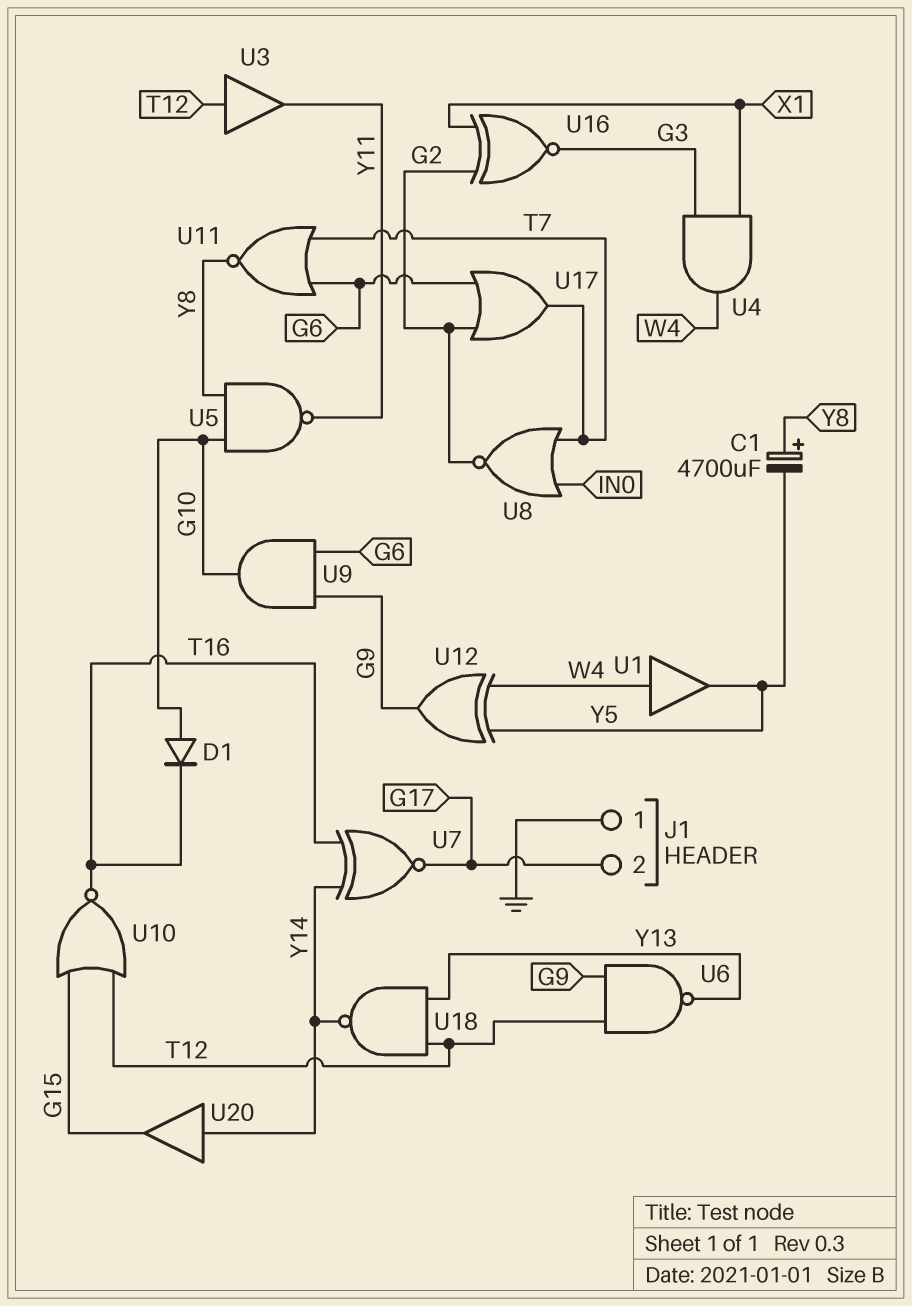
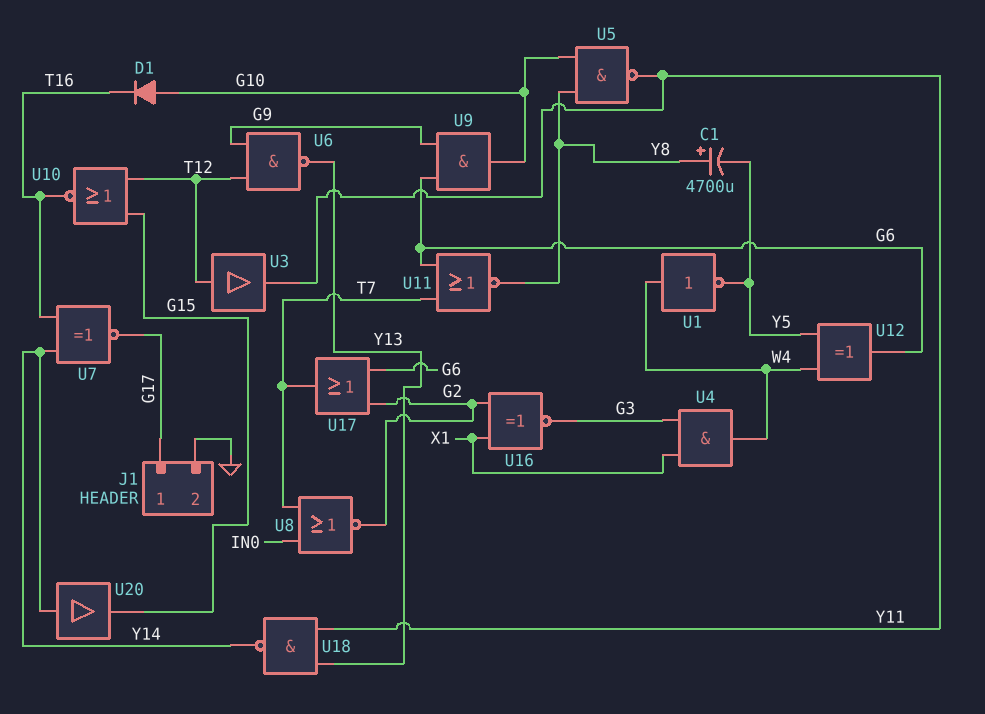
J1 pin 1: GND -> G17
J1 pin 2: G17 -> GND
U1: buffer (in W4, out Y5) -> NOT (in W4, out Y5)
U12: XOR (in W4, in Y5, out G9) -> XOR (in W4, in Y5, out G6)
U18: NAND (in T12, in Y13, out Y14) -> NAND (in Y11, in Y13, out Y14)

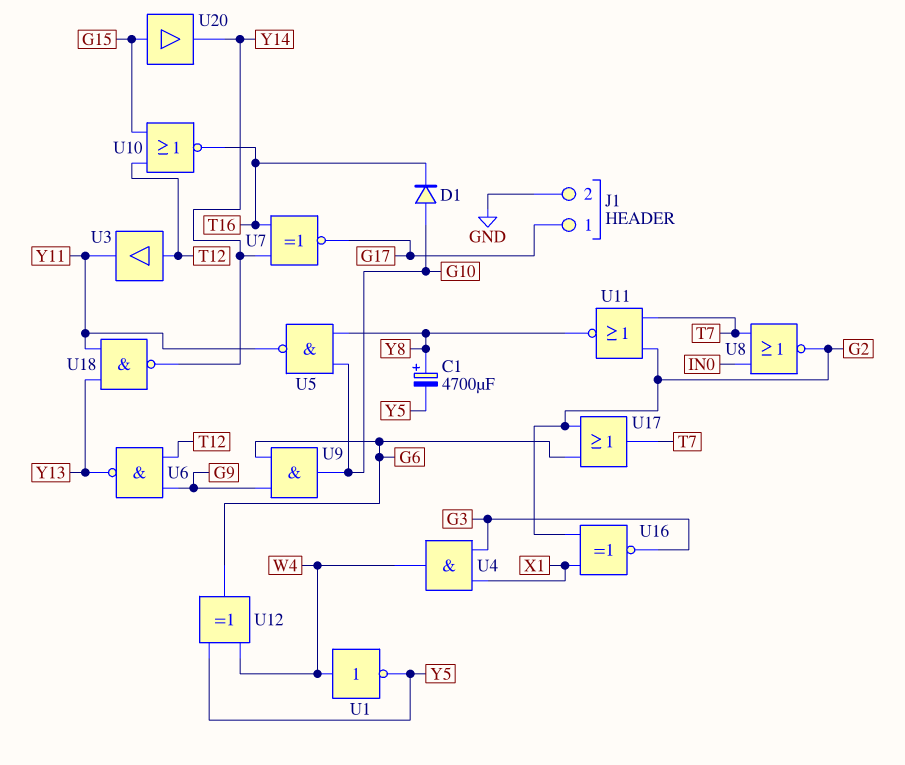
U11: NOR (in G6, in T7, out Y8) -> NOR (in G2, in T7, out Y8)
U20: buffer (in Y14, out G15) -> buffer (in G15, out Y14)

